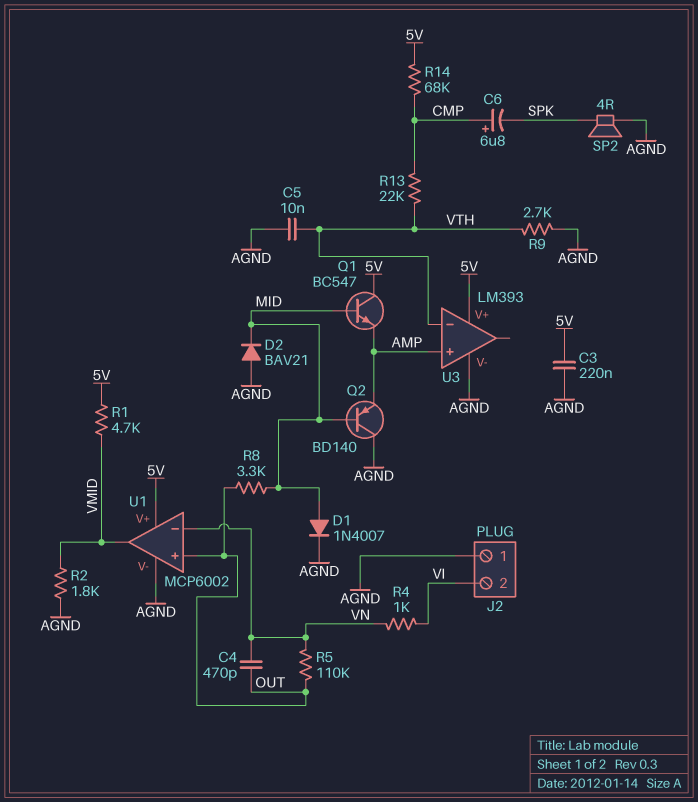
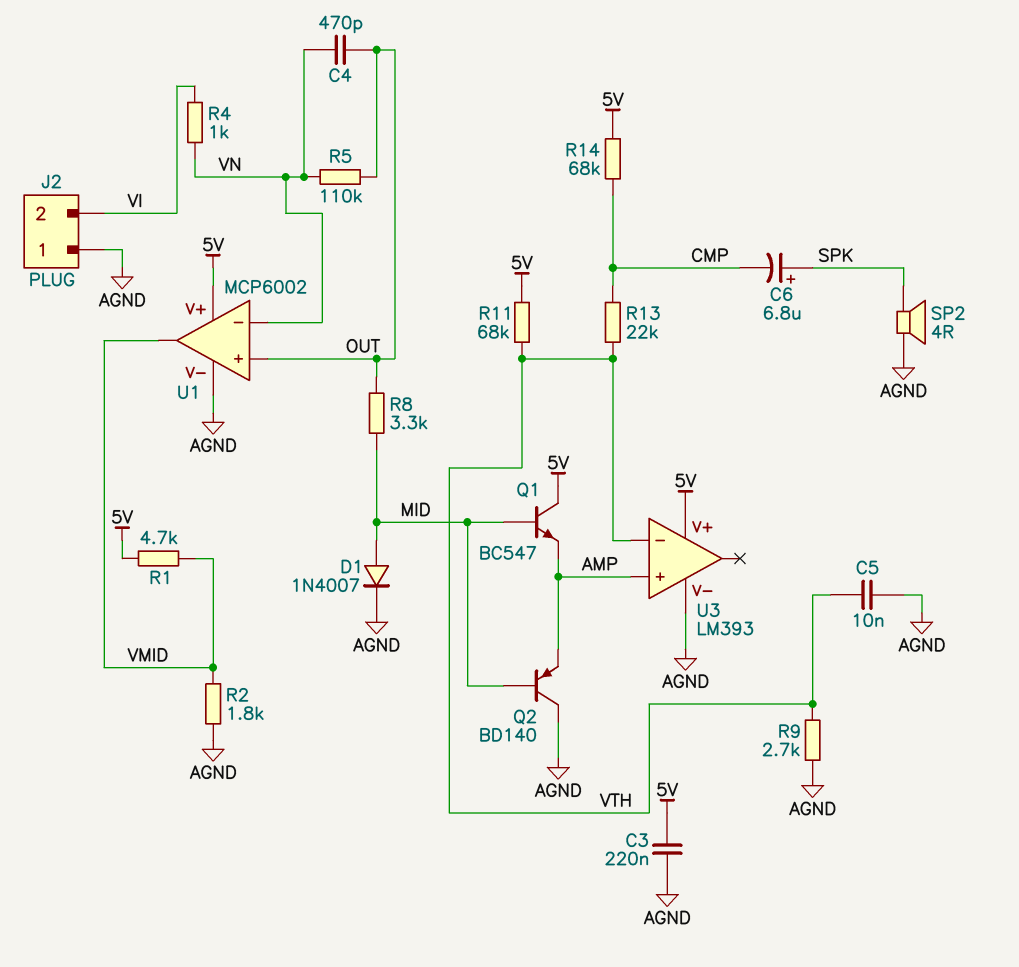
C6: 6.8uF (plus CMP, minus SPK) -> 6.8uF (plus SPK, minus CMP)
D2: diode BAV21 (A AGND, K MID) -> none
R11: none -> 68k (5V, VTH)

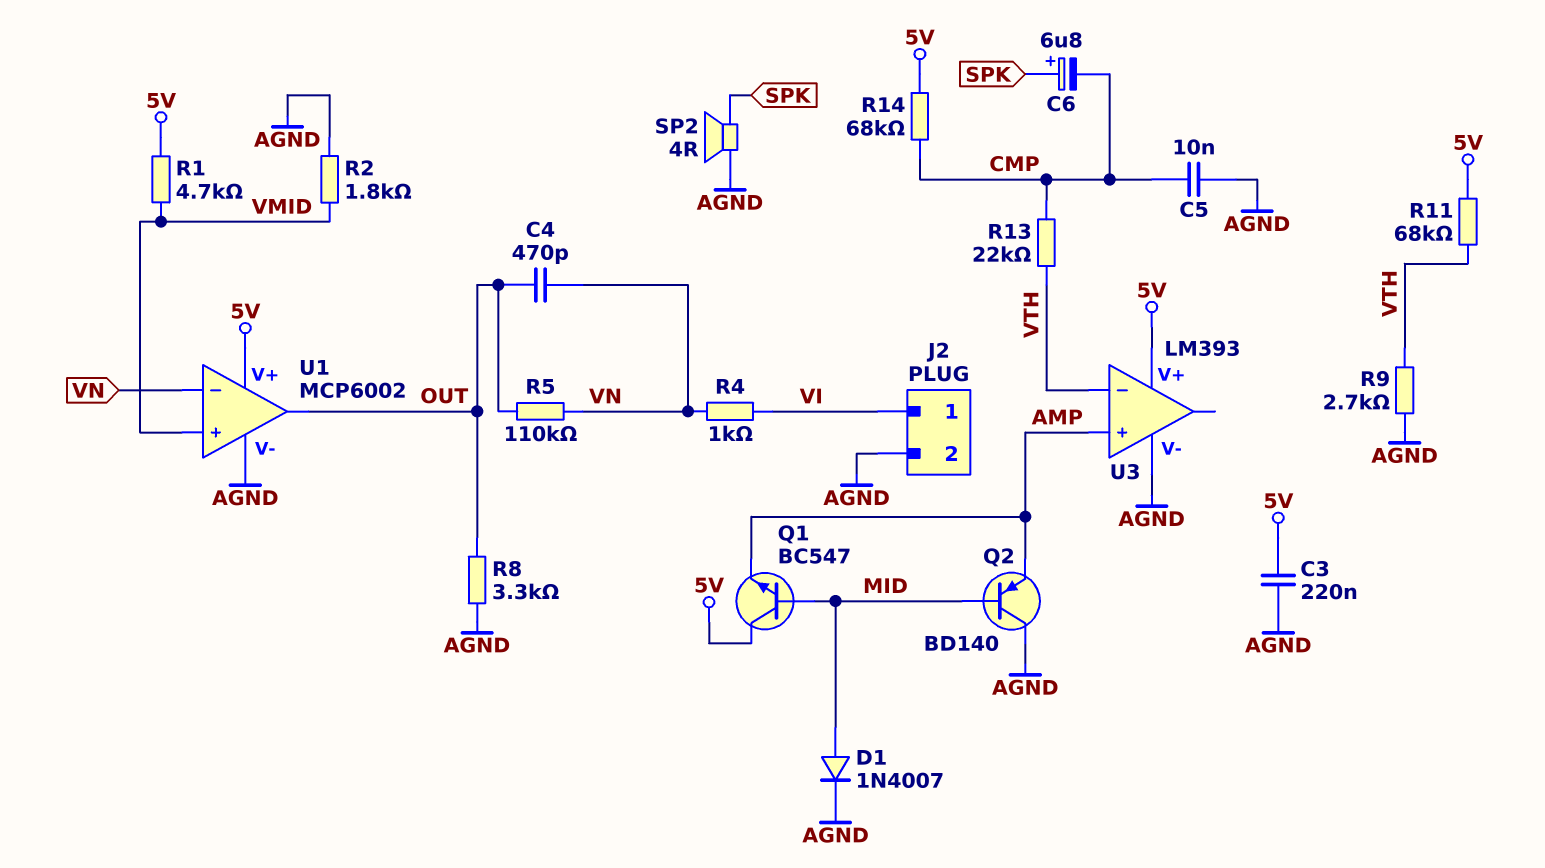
C5: 10nF (AGND, VTH) -> 10nF (AGND, CMP)
J2 pin 1: AGND -> VI
J2 pin 2: VI -> AGND
R8: 3.3k (MID, OUT) -> 3.3k (AGND, OUT)
U1 pin in+: OUT -> VMID
U1 pin out: VMID -> OUT

